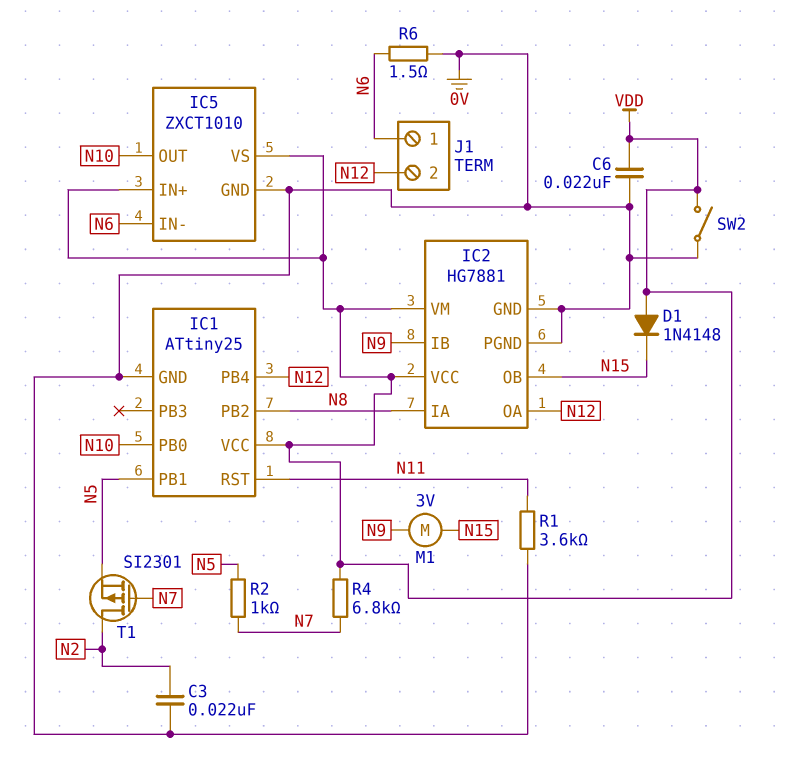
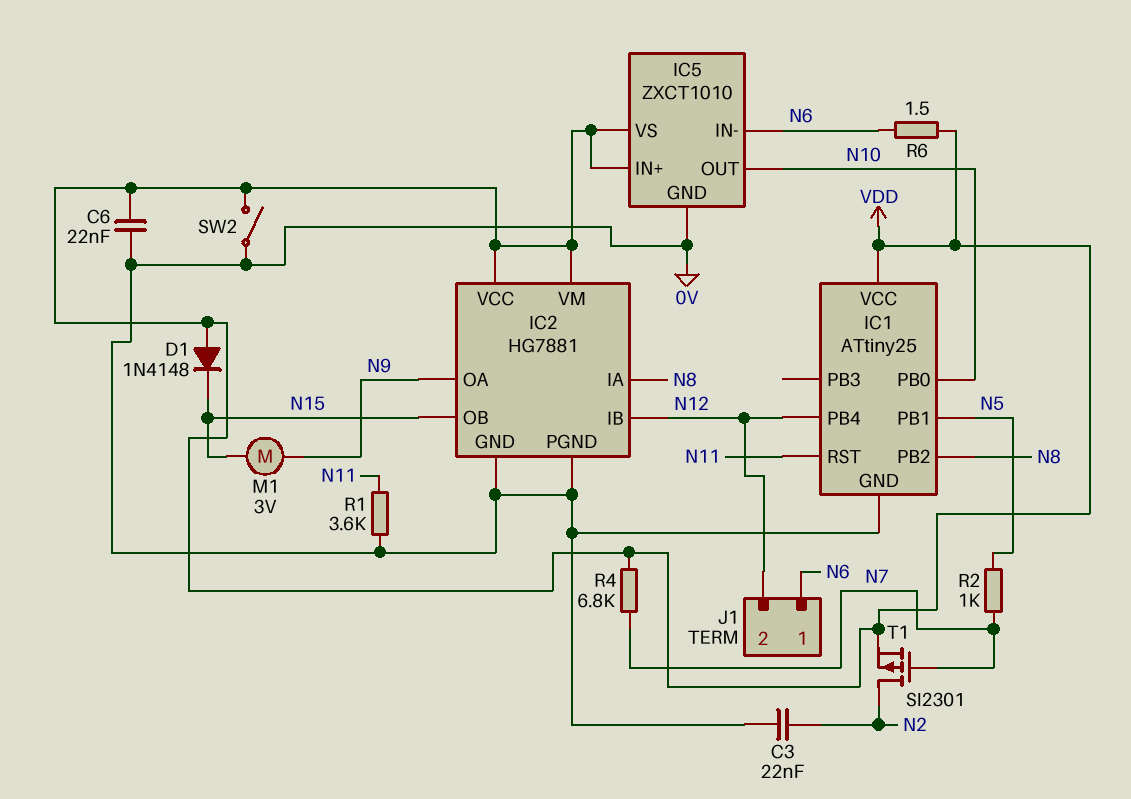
IC2 pin IB: N9 -> N12
IC2 pin OA: N12 -> N9
R6: 1.5 (0V, N6) -> 1.5 (N6, VDD)
T1: PMOS SI2301 (G N7, D N2, S N5) -> PMOS SI2301 (G N7, D N2, S VDD)

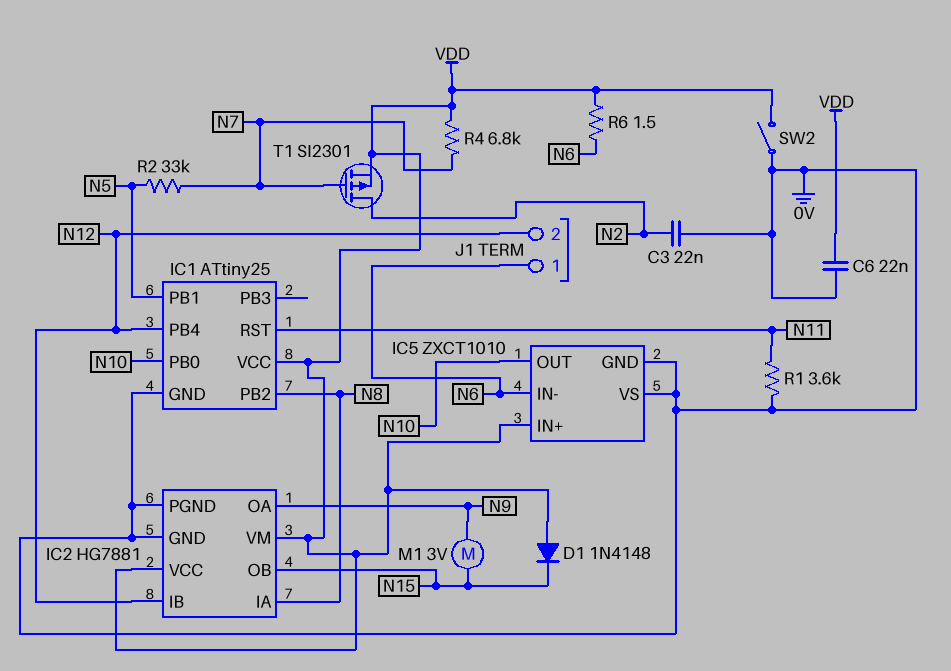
IC5 pin VS: VDD -> 0V
R2: 1k (N5, N7) -> 33k (N5, N7)

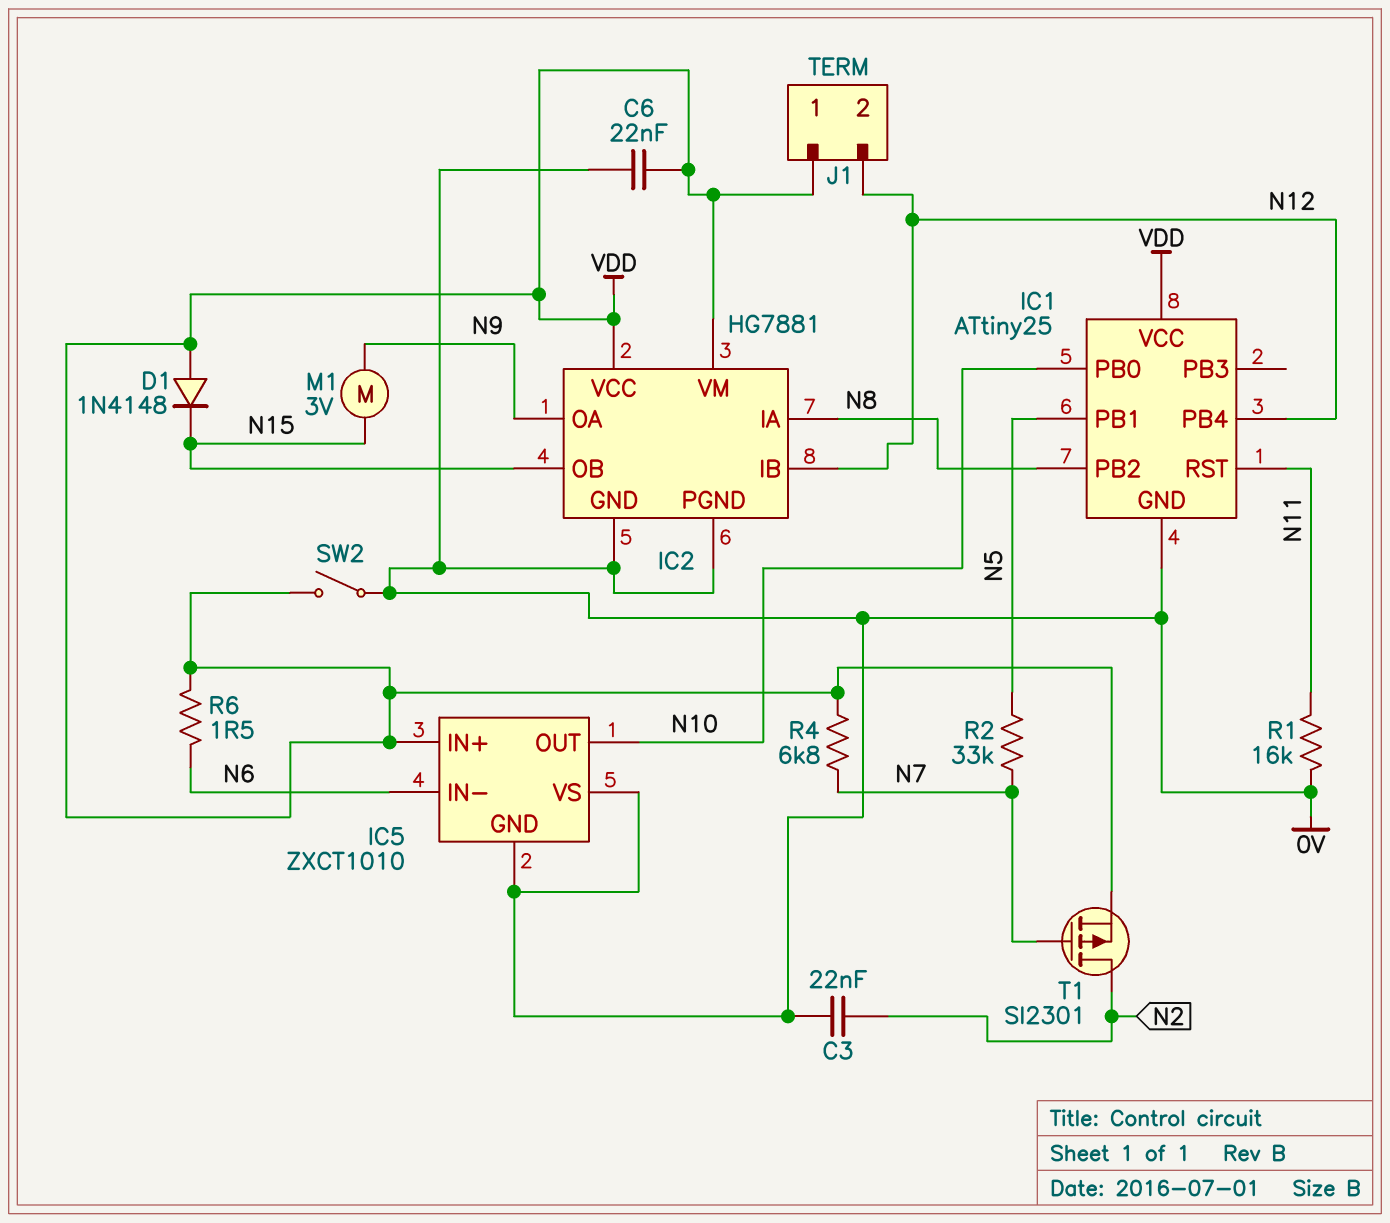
J1 pin 1: N6 -> VDD
R1: 3.6k (0V, N11) -> 16k (0V, N11)

